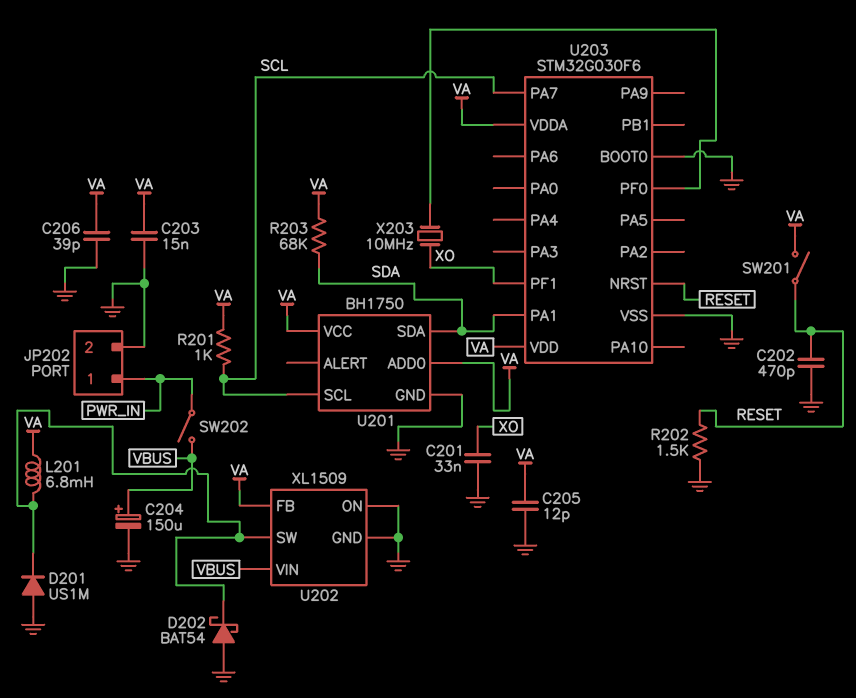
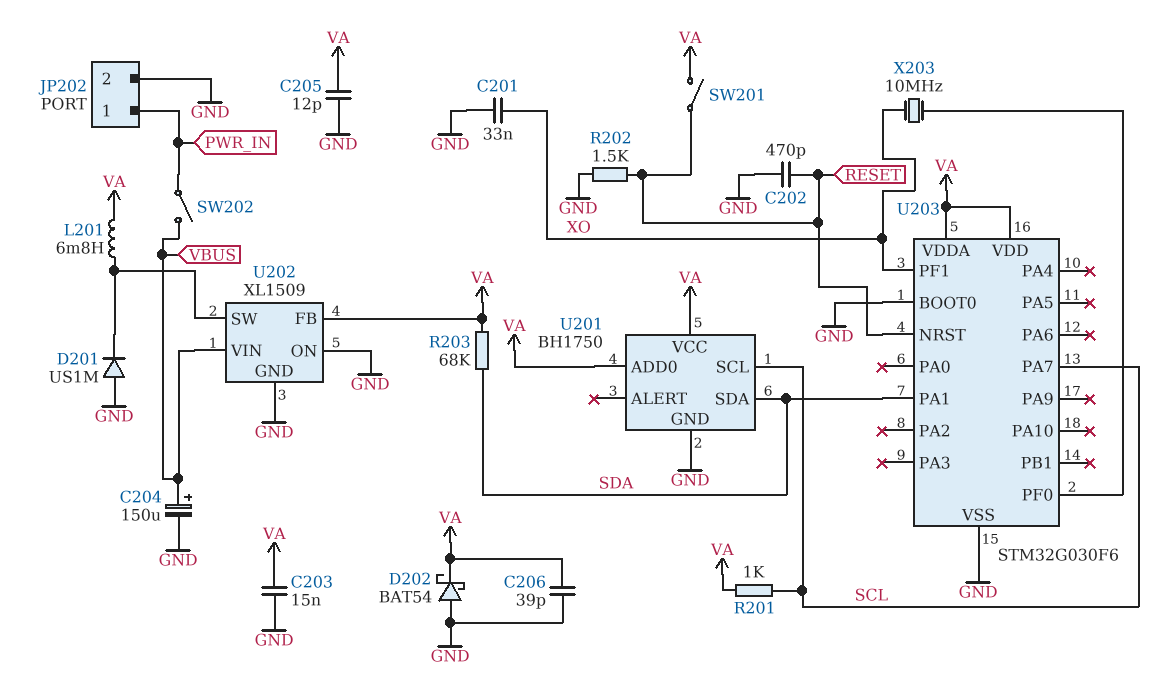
D202: schottky BAT54 (A GND, K U202/SW) -> schottky BAT54 (A GND, K VA)

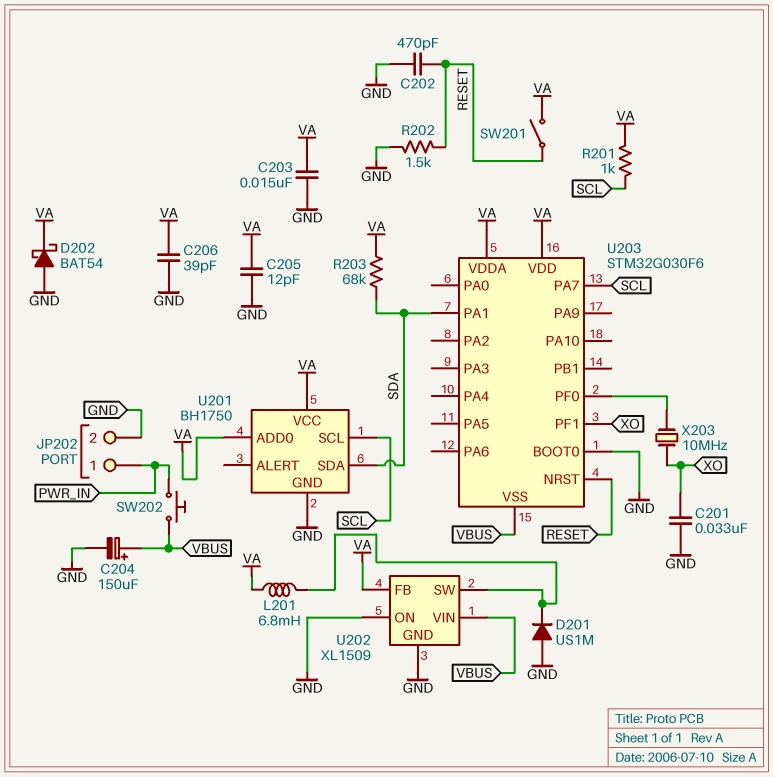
SW202: switch (PWR_IN, VBUS) -> button (PWR_IN, VBUS)
U203 pin VSS: GND -> VBUS

